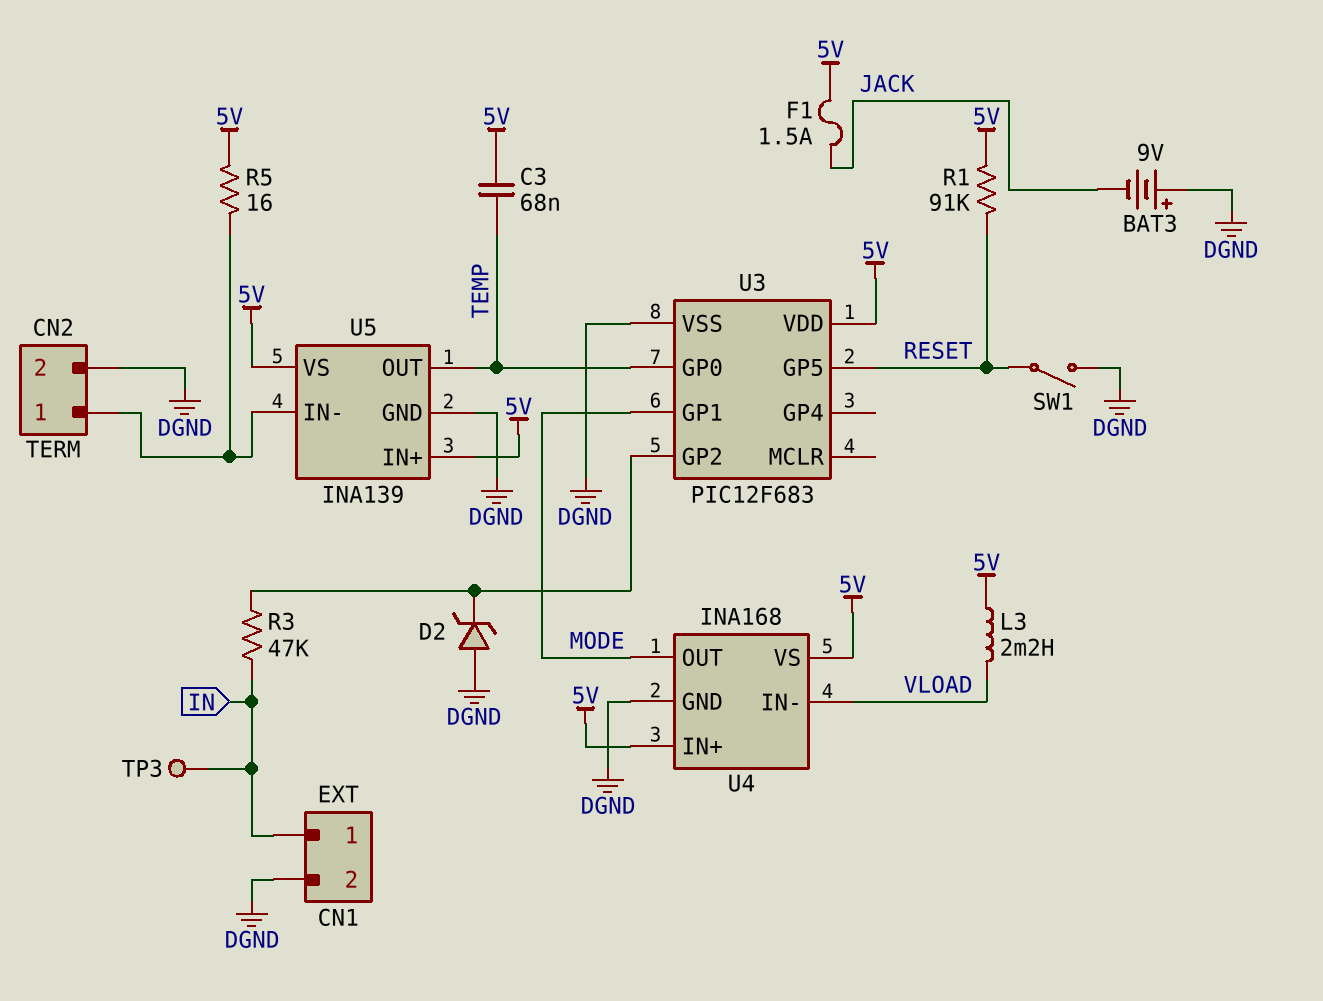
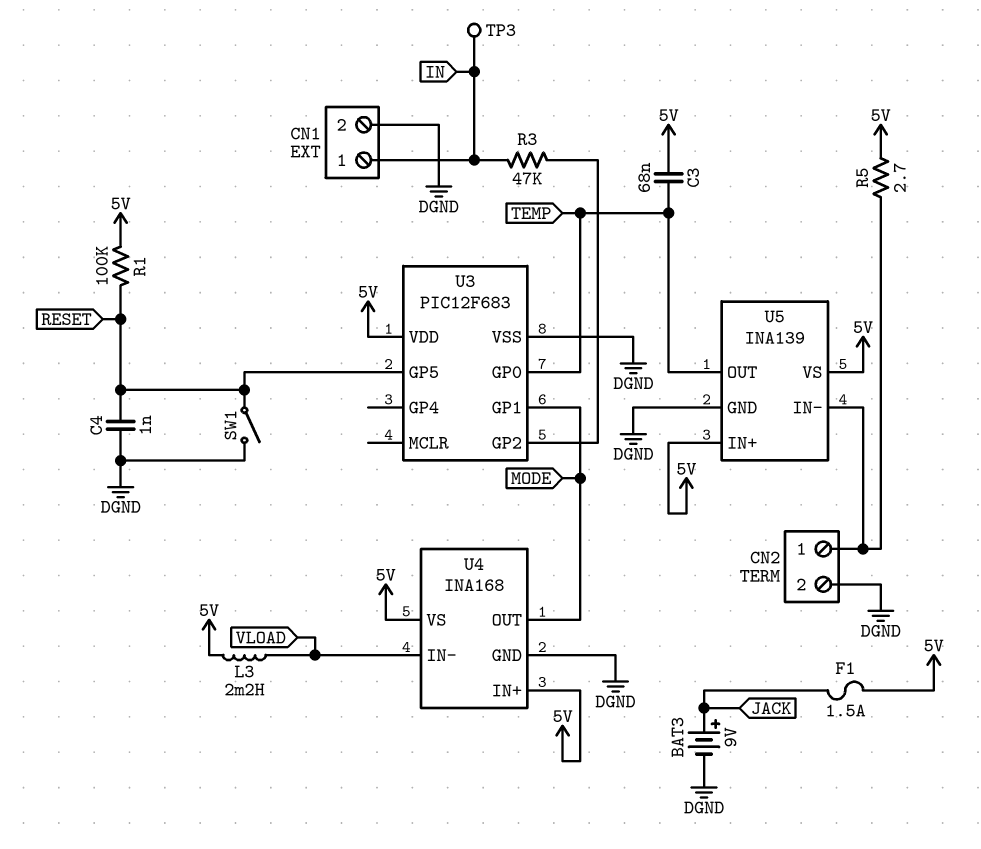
BAT3: 9V (plus DGND, minus JACK) -> 9V (plus JACK, minus DGND)
C4: none -> 1nF (DGND, RESET)
D2: zener (A DGND, K U3/GP2) -> none
R1: 91k (5V, RESET) -> 100k (5V, RESET)
R5: 16 (5V, CN2/1) -> 2.7 (5V, CN2/1)

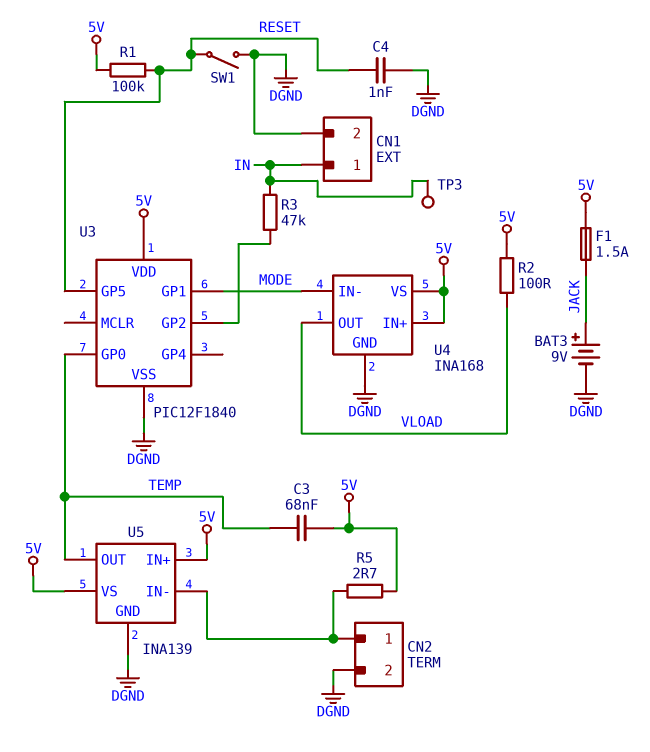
L3: 2.2mH (5V, VLOAD) -> none
R2: none -> 100 (5V, VLOAD)
U3: PIC12F683 -> PIC12F1840
U4 pin IN-: VLOAD -> MODE
U4 pin OUT: MODE -> VLOAD

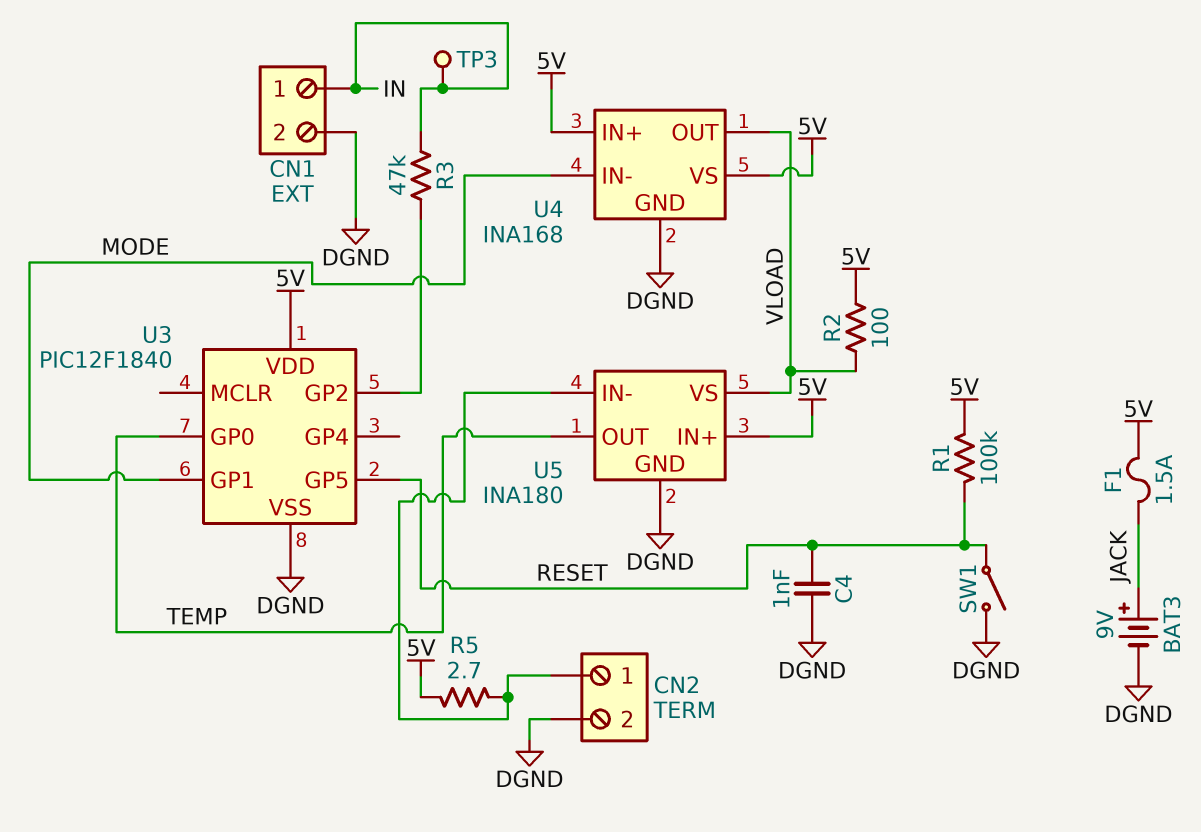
C3: 68nF (5V, TEMP) -> none
U5: INA139 -> INA180
U5 pin VS: 5V -> VLOAD

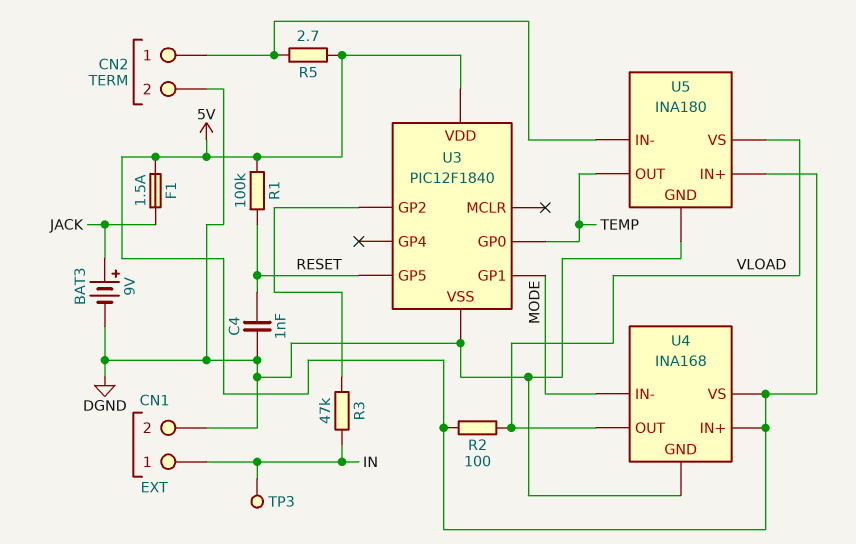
SW1: switch (DGND, RESET) -> none

